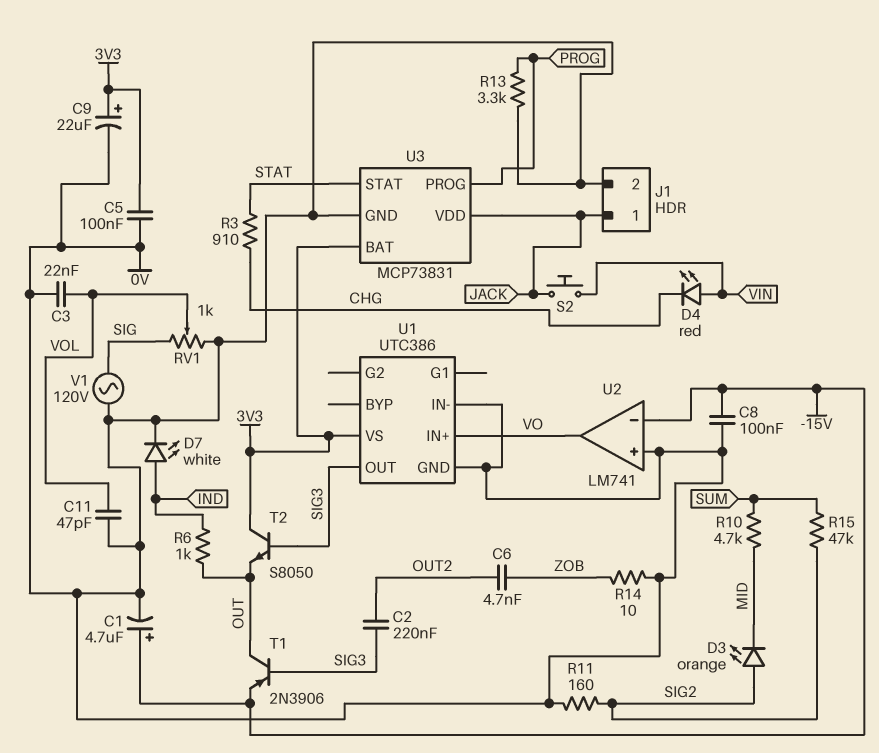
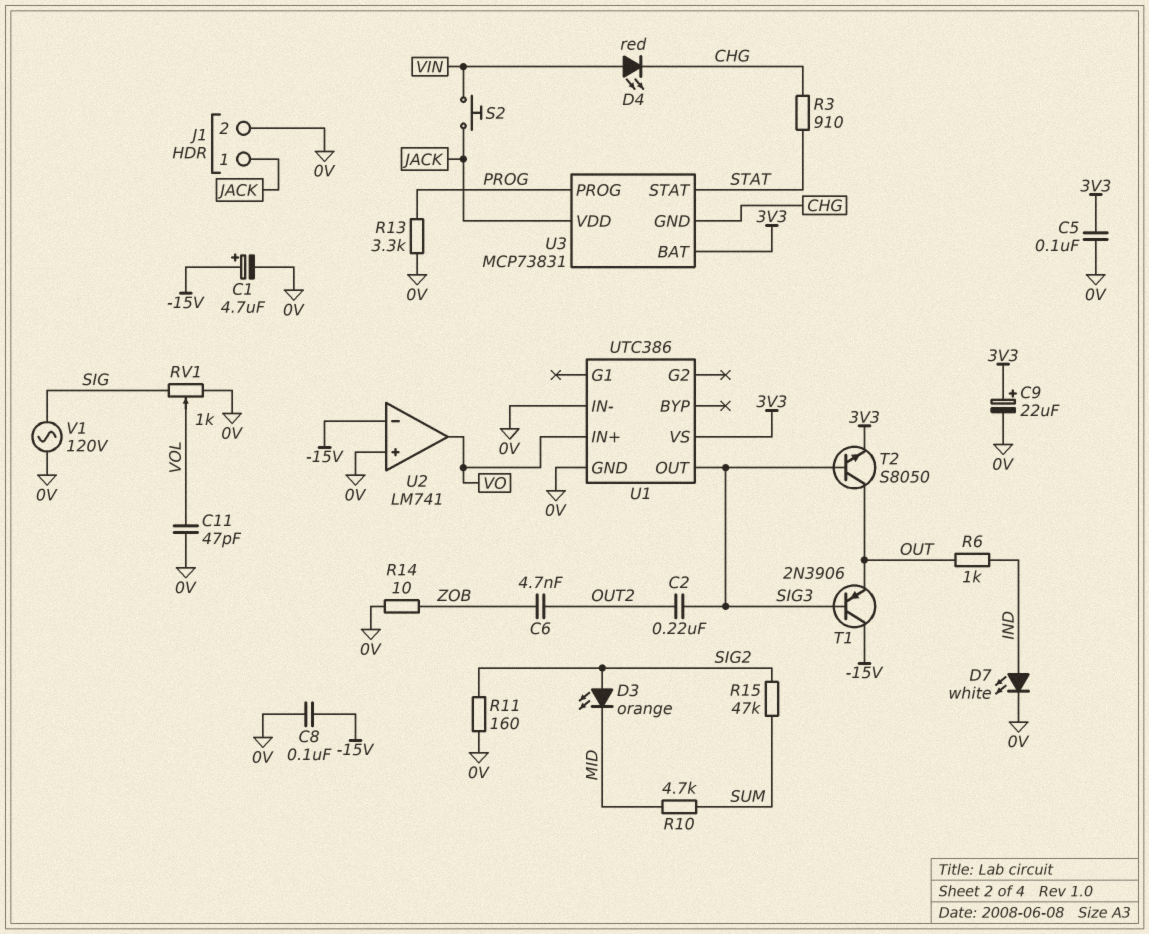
C3: 22nF (0V, VOL) -> none
T1: PNP 2N3906 (B SIG3, C OUT, E -15V) -> PNP 2N3906 (B SIG3, C -15V, E OUT)
T2: NPN S8050 (B SIG3, C 3V3, E OUT) -> NPN S8050 (B SIG3, C OUT, E 3V3)
U3 pin GND: 0V -> CHG

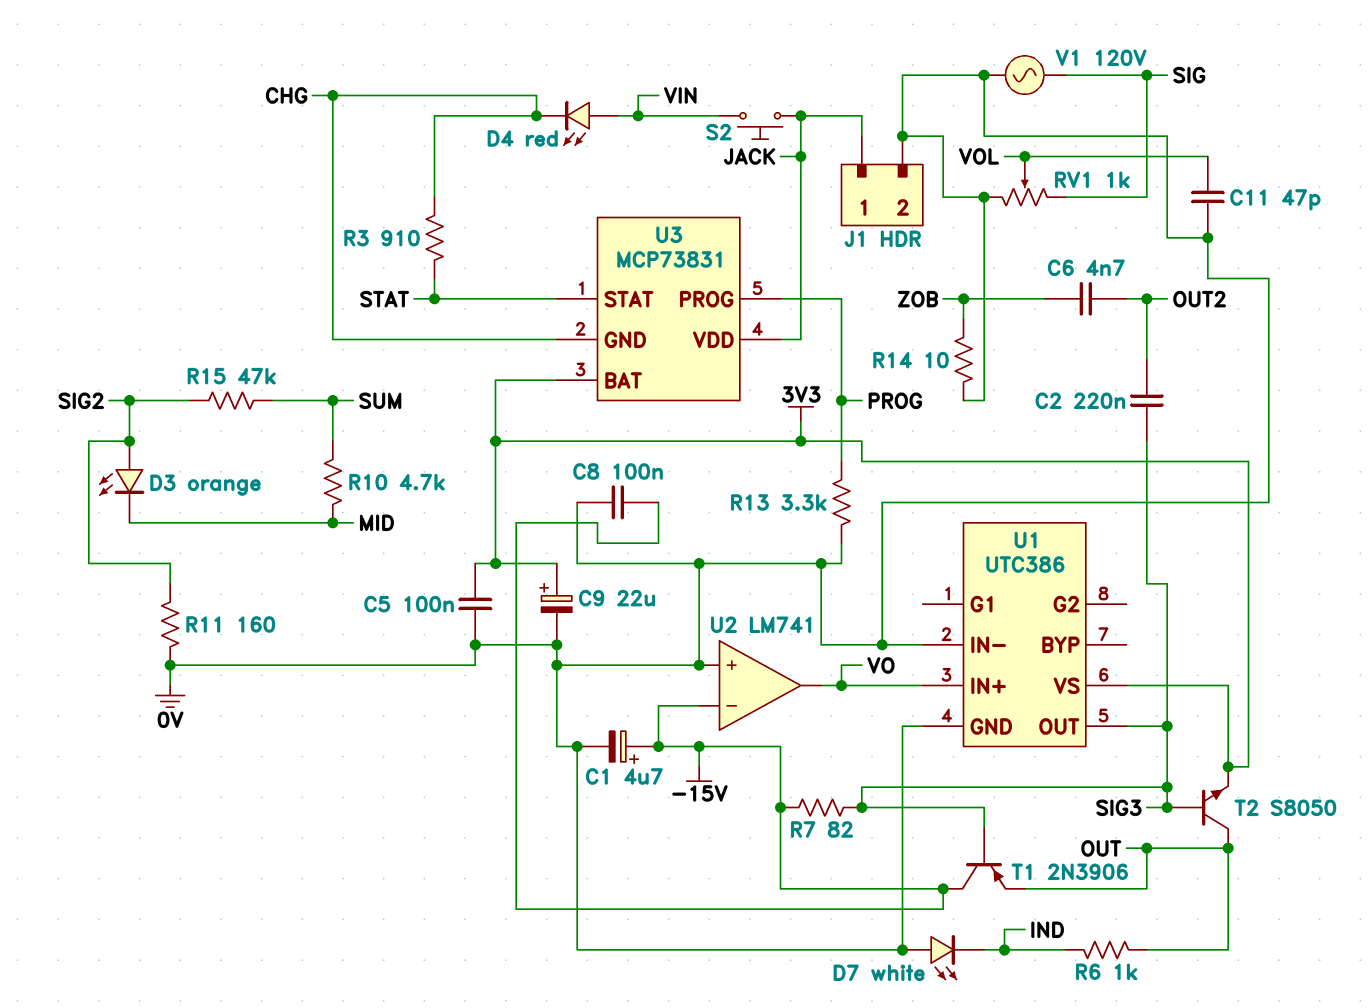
D7: LED white (A IND, K 0V) -> LED white (A 0V, K IND)
R7: none -> 82 (-15V, SIG3)

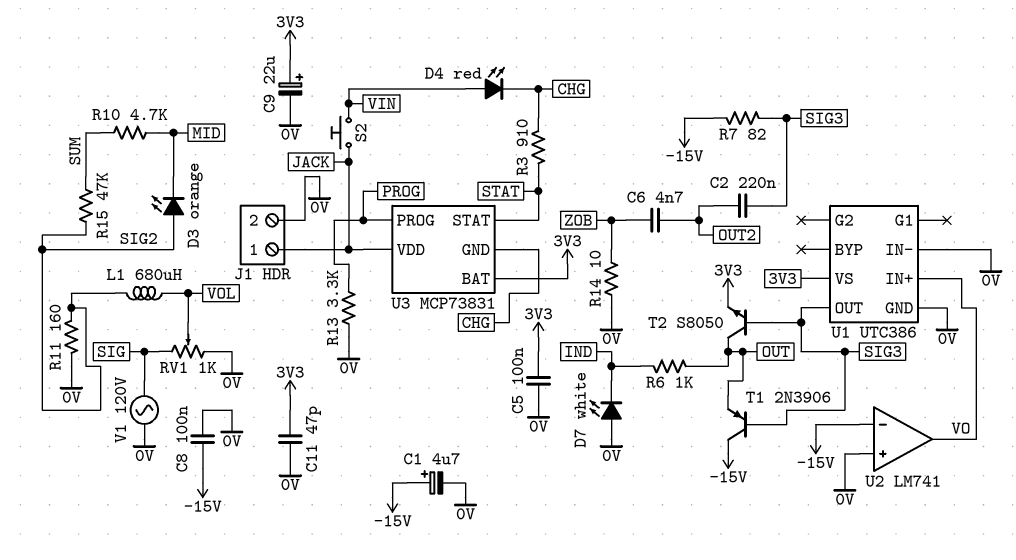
C11: 47pF (0V, VOL) -> 47pF (0V, 3V3)
L1: none -> 680uH (SIG2, VOL)

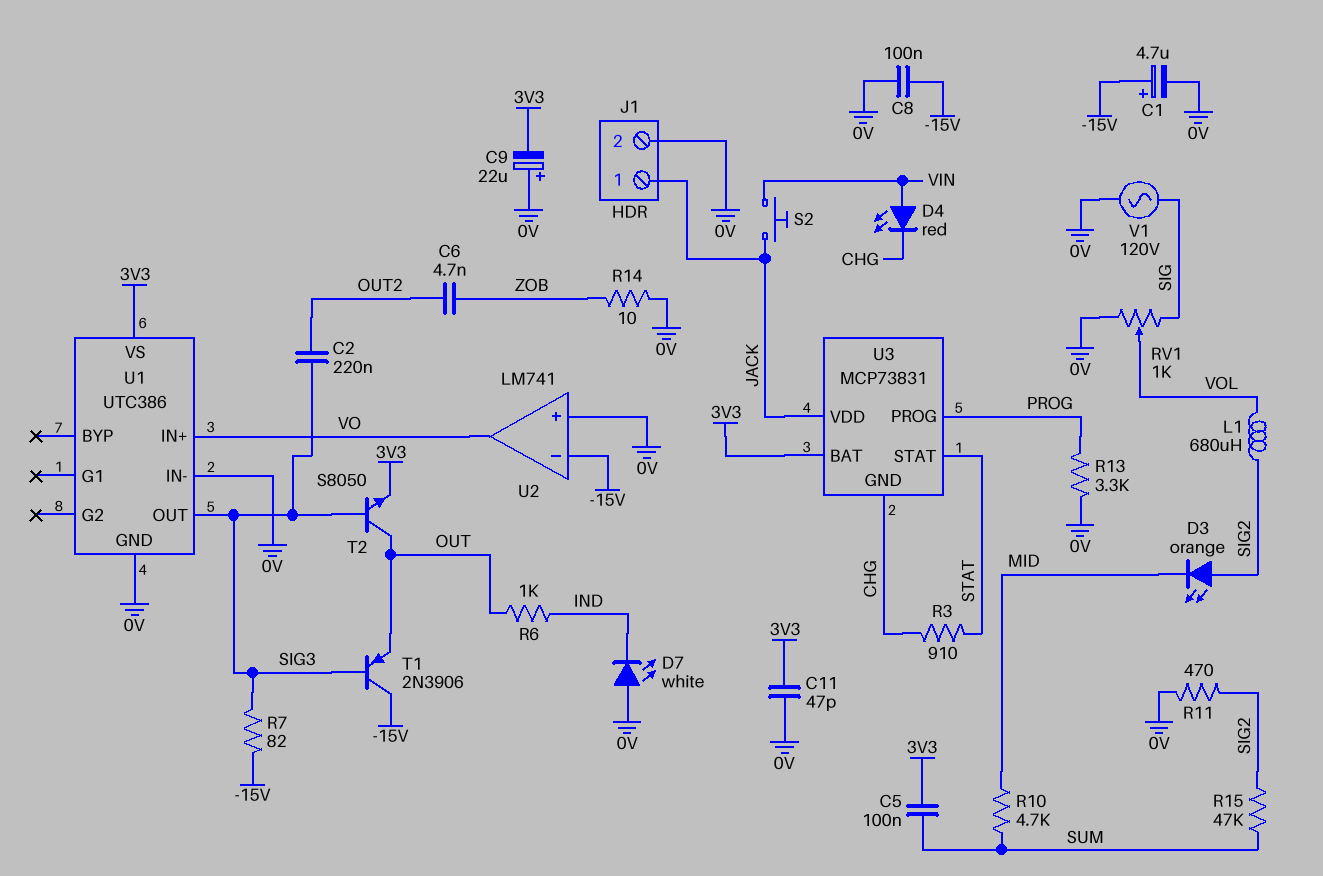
C5: 100nF (0V, 3V3) -> 100nF (3V3, SUM)
C9: 22uF (plus 3V3, minus 0V) -> 22uF (plus 0V, minus 3V3)
R11: 160 (0V, SIG2) -> 470 (0V, SIG2)

